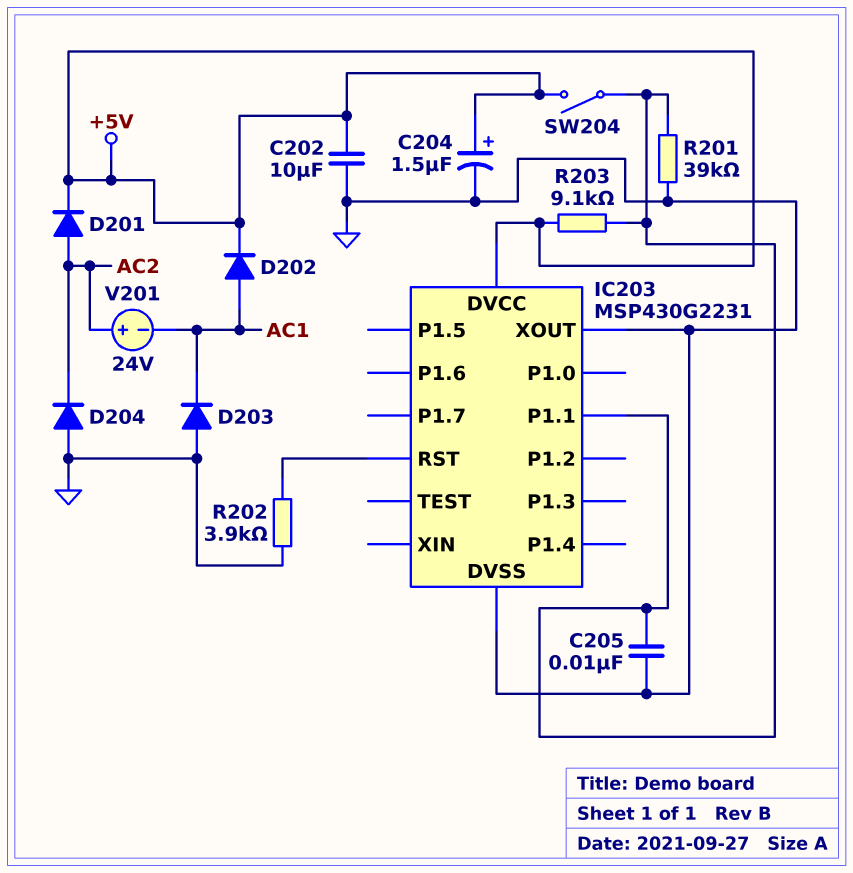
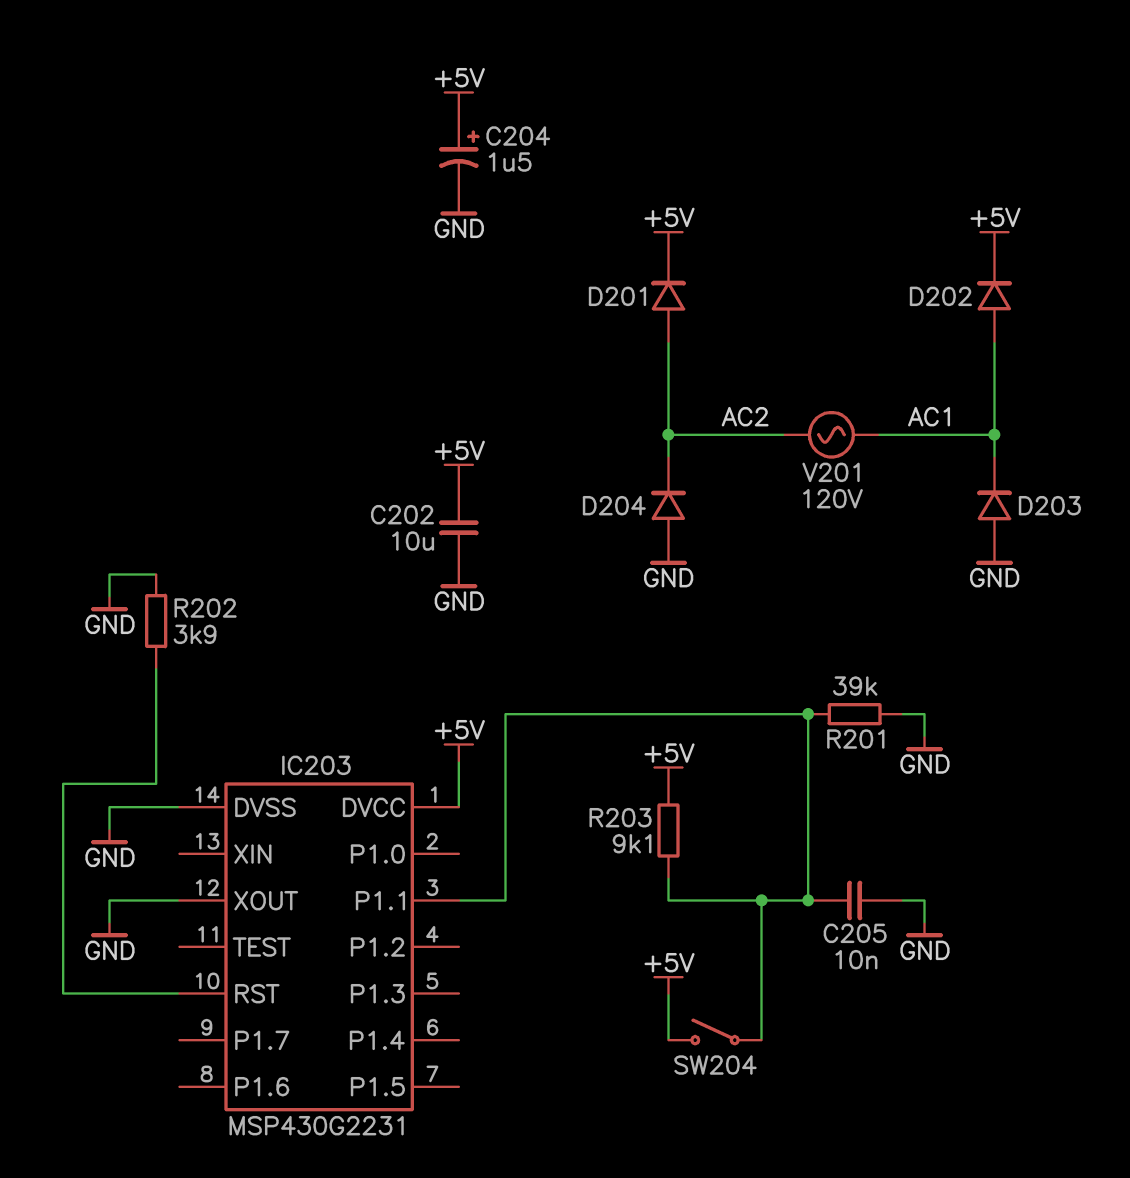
V201: 24V (plus AC2, minus AC1) -> AC 120V (AC1, AC2)

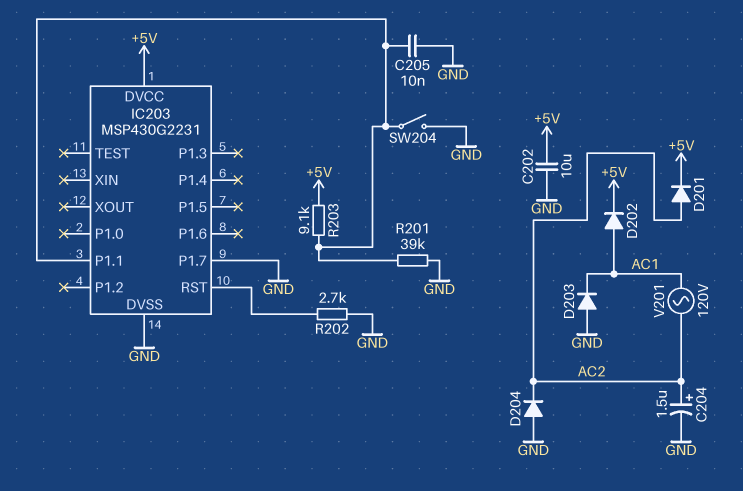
C204: 1.5uF (plus +5V, minus GND) -> 1.5uF (plus AC2, minus GND)
IC203 pin P1.7: none -> GND
IC203 pin XOUT: GND -> none
R202: 3.9k (GND, IC203/RST) -> 2.7k (GND, IC203/RST)
SW204: switch (+5V, IC203/P1.1) -> switch (GND, IC203/P1.1)

